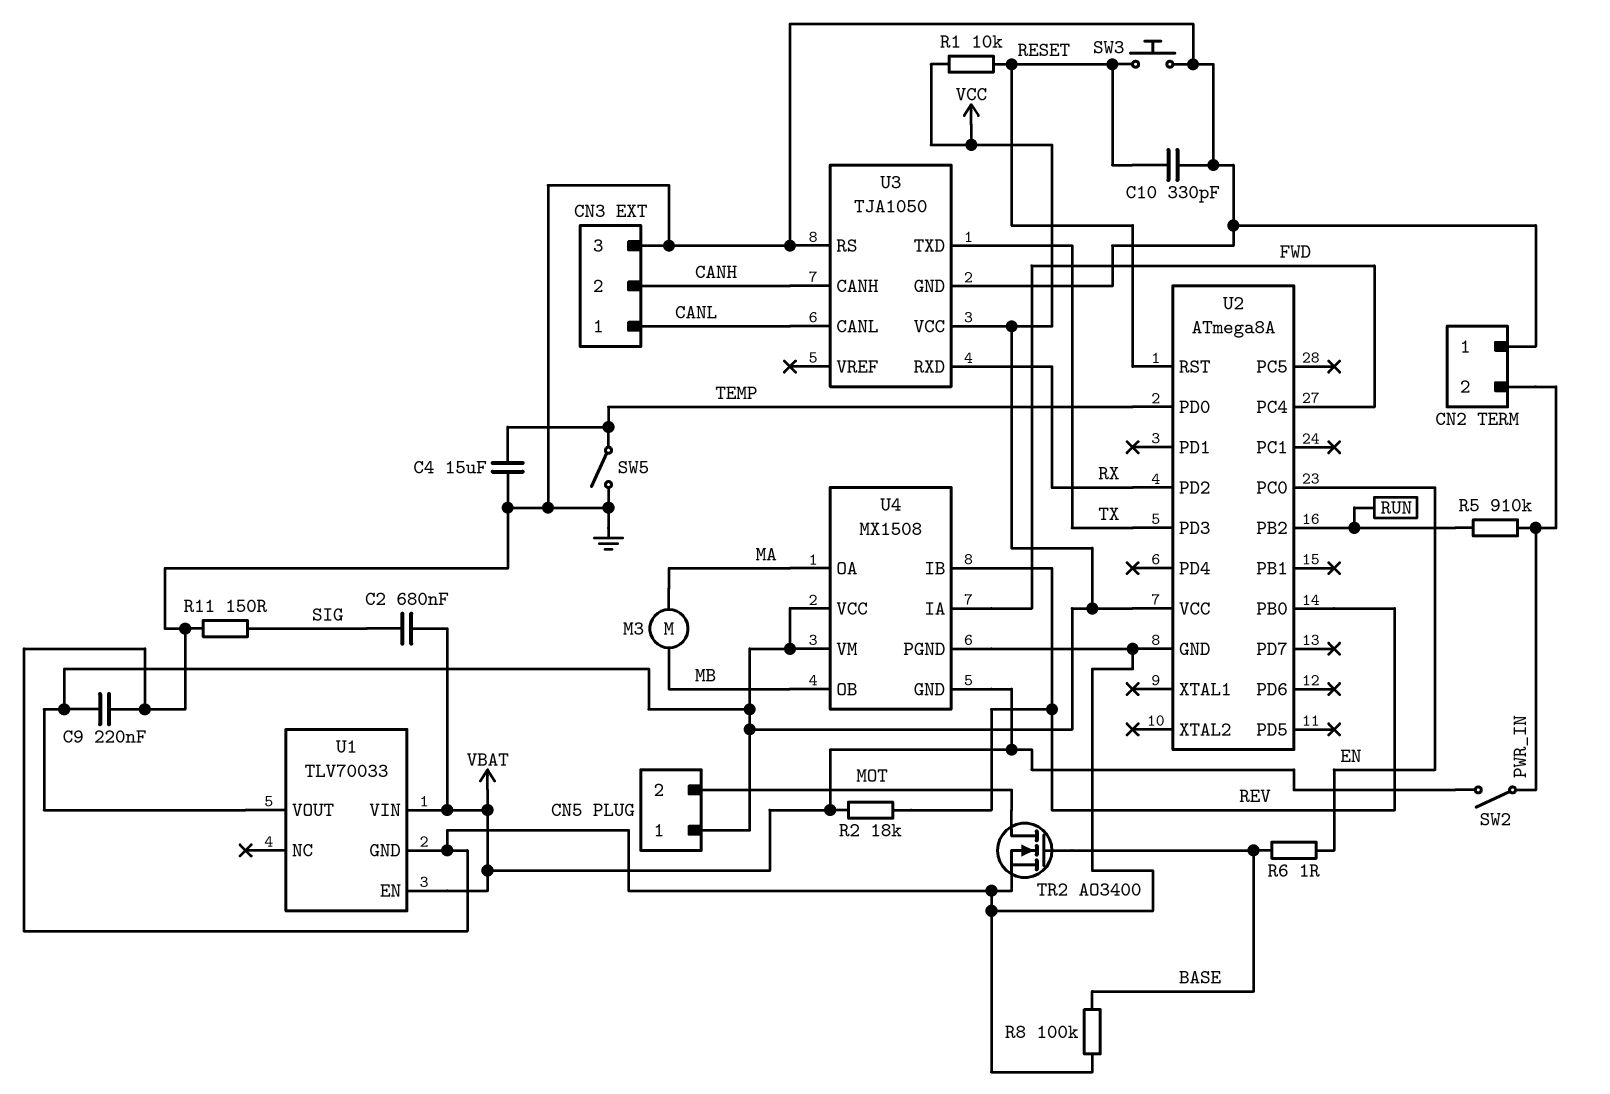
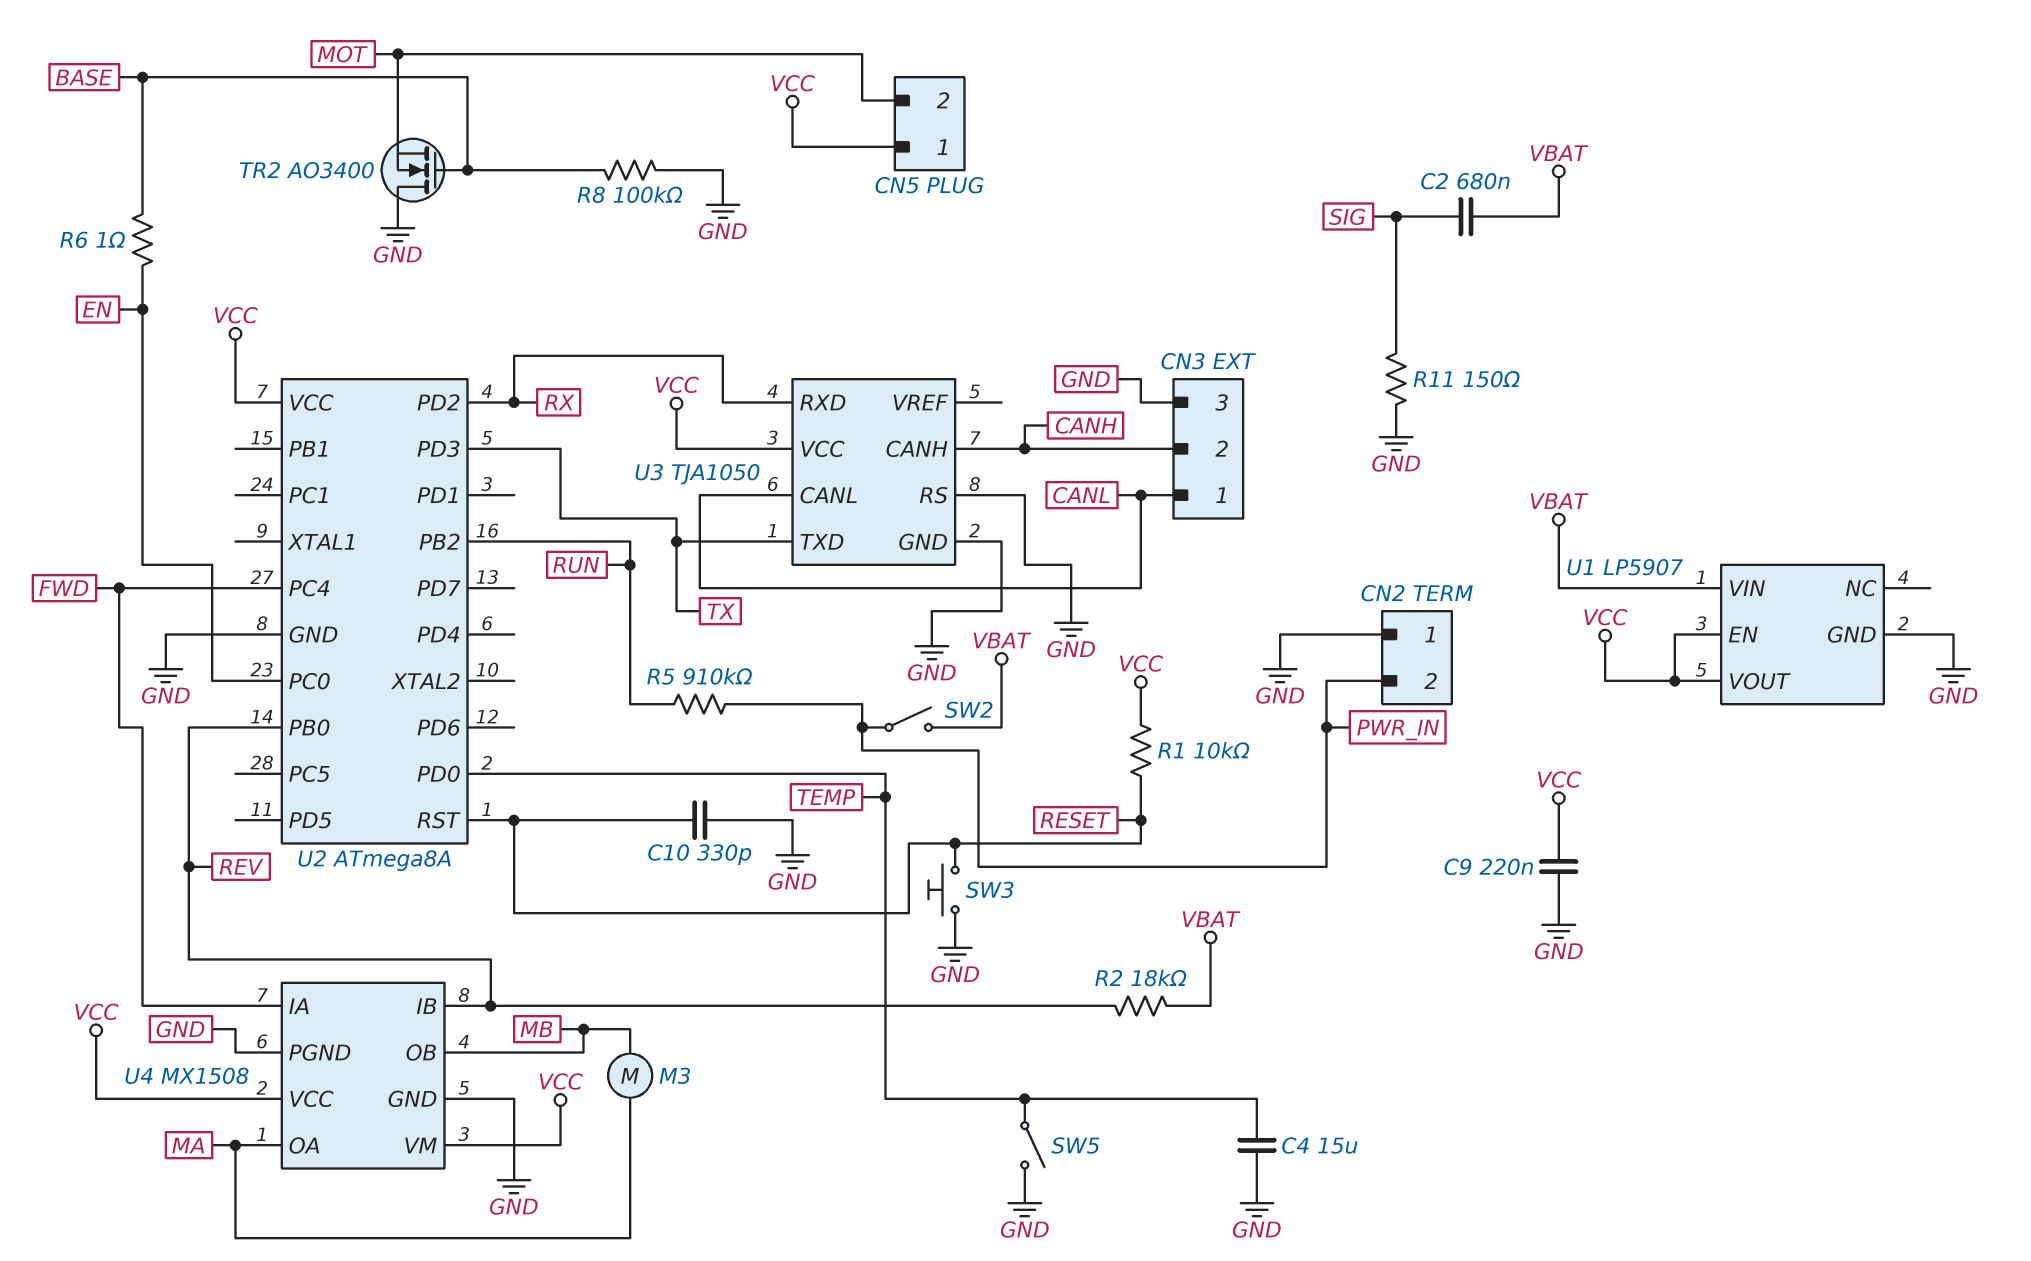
TR2: NMOS AO3400 (G BASE, D MOT, S GND) -> NMOS AO3400 (G BASE, D GND, S MOT)
U1: TLV70033 -> LP5907
U1 pin EN: VBAT -> VCC
U4 pin GND: VBAT -> GND

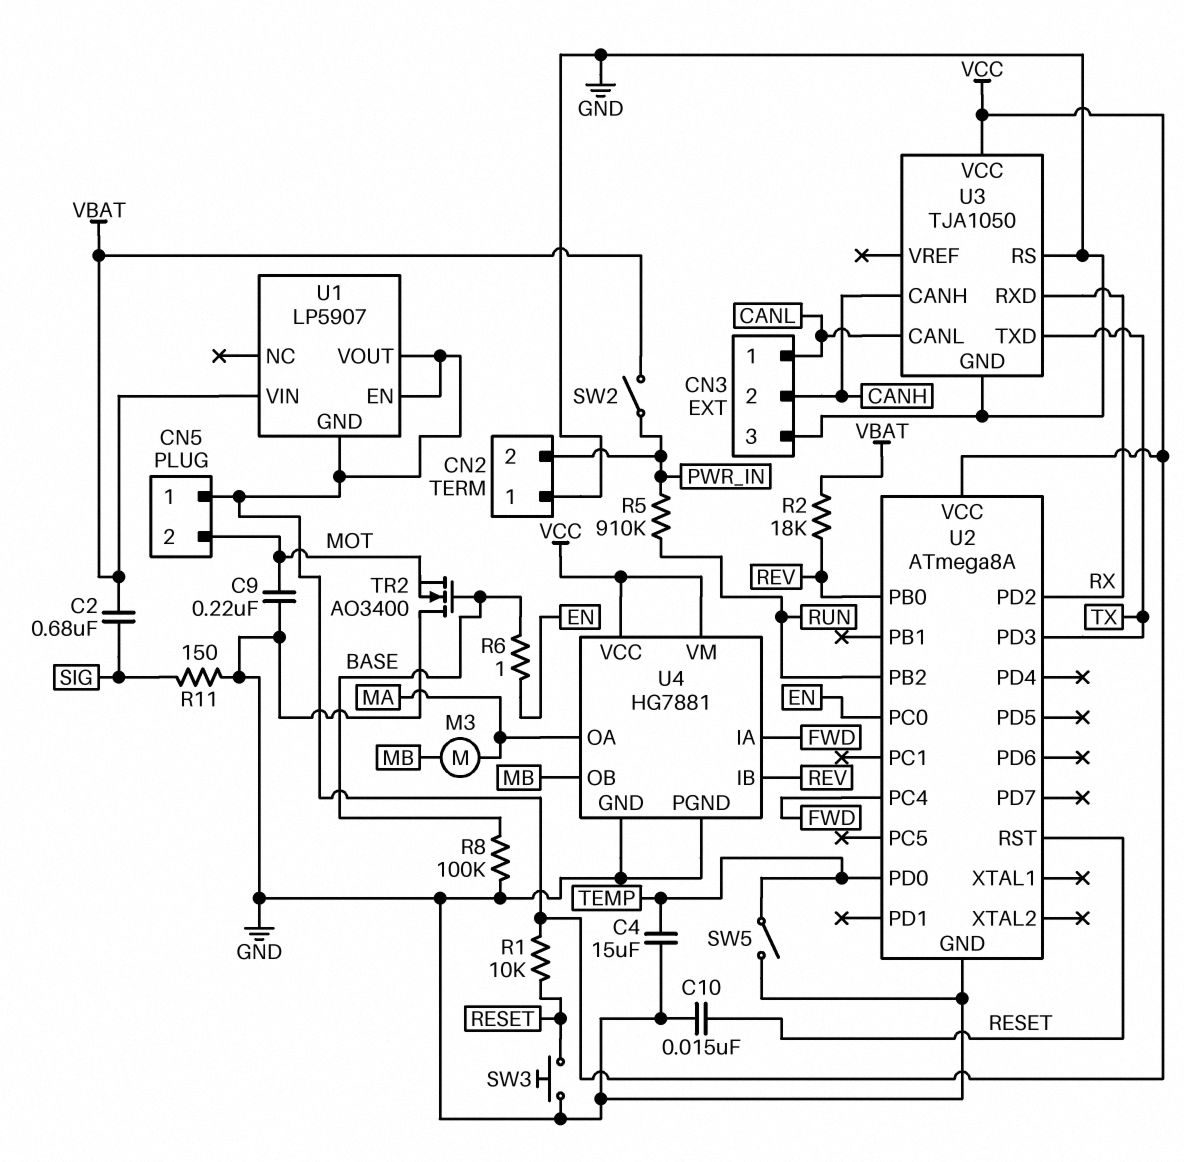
C9: 220nF (GND, VCC) -> 220nF (GND, MOT)
C10: 330pF (GND, RESET) -> 15nF (GND, RESET)
U1 pin GND: GND -> VCC
U4: MX1508 -> HG7881

